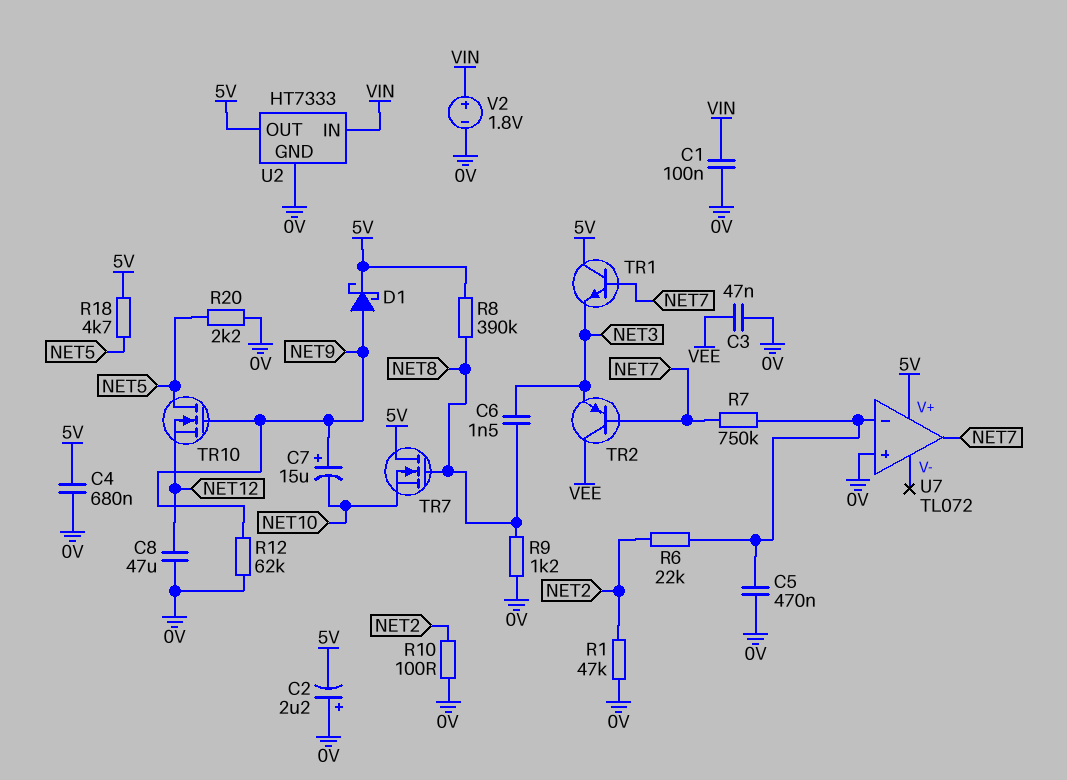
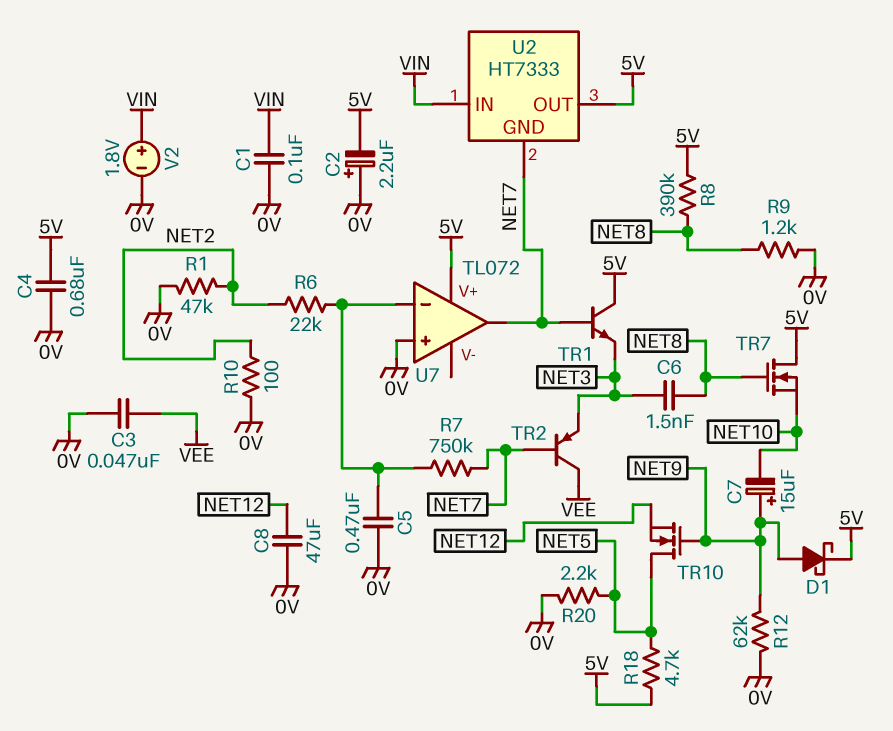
U2 pin GND: 0V -> NET7

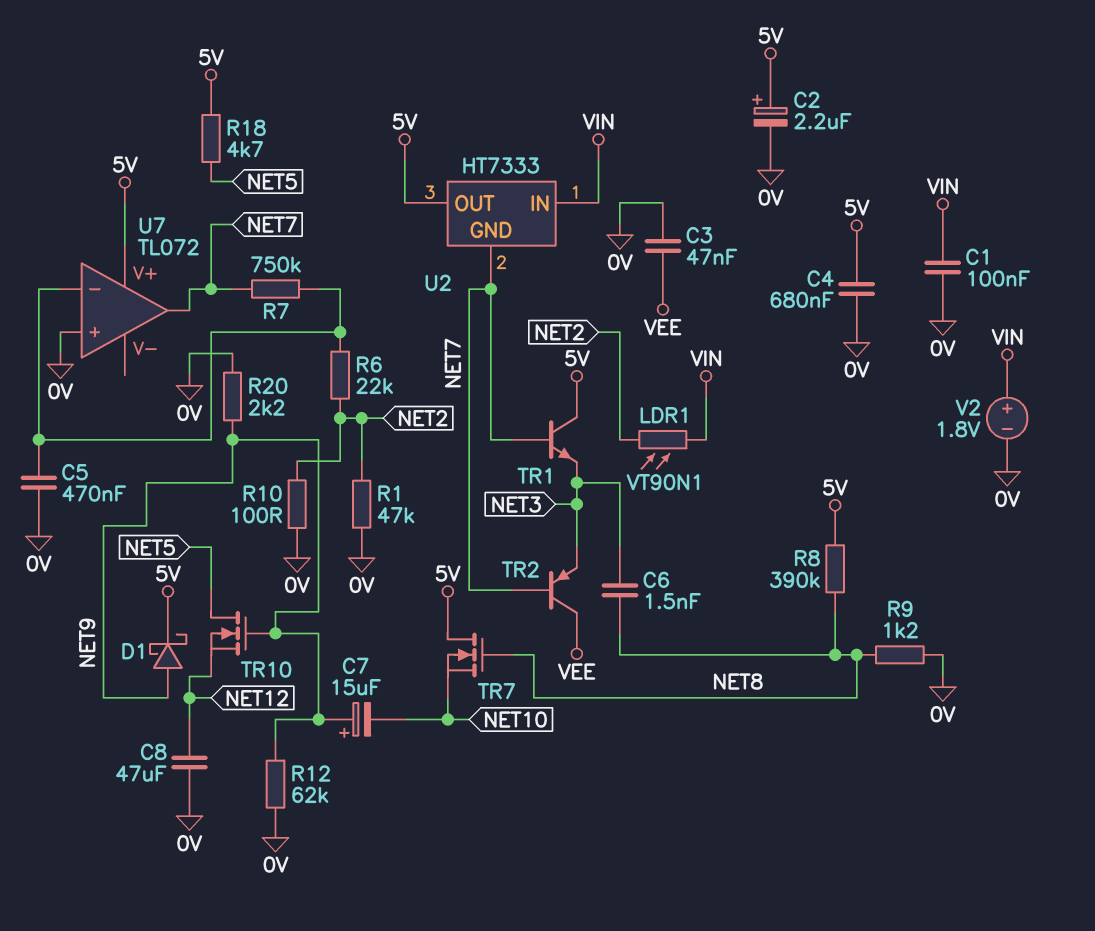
C2: 2.2uF (plus 0V, minus 5V) -> 2.2uF (plus 5V, minus 0V)
LDR1: none -> VT90N1 (NET2, VIN)
R20: 2.2k (0V, NET5) -> 2.2k (0V, NET9)

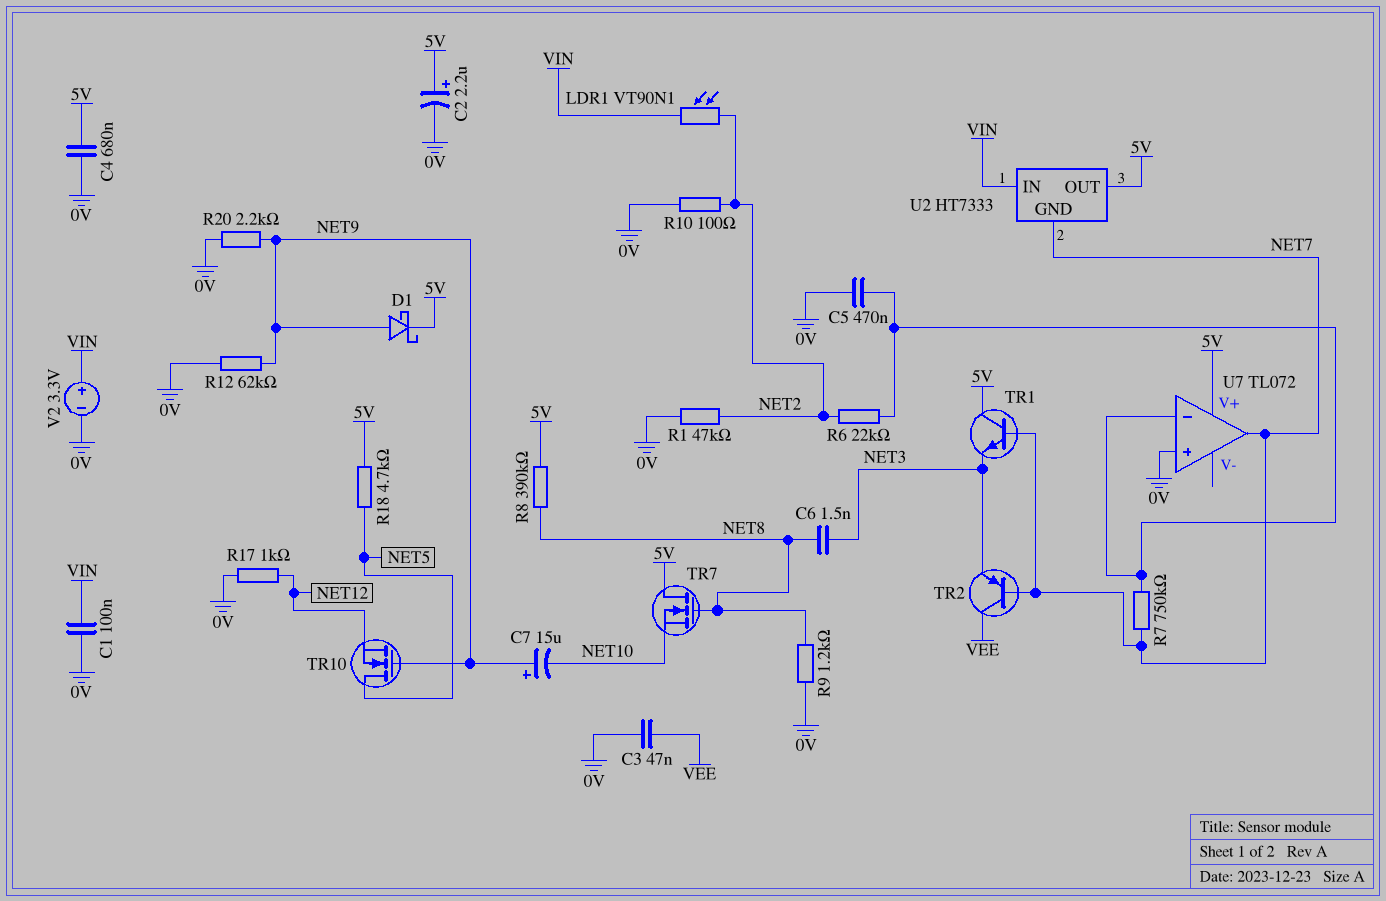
C8: 47uF (0V, NET12) -> none
R17: none -> 1k (0V, NET12)
V2: 1.8V (plus VIN, minus 0V) -> 3.3V (plus VIN, minus 0V)

